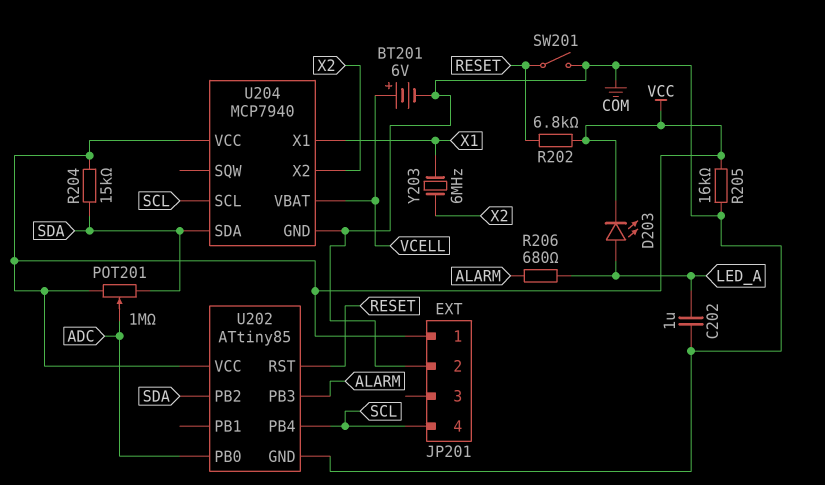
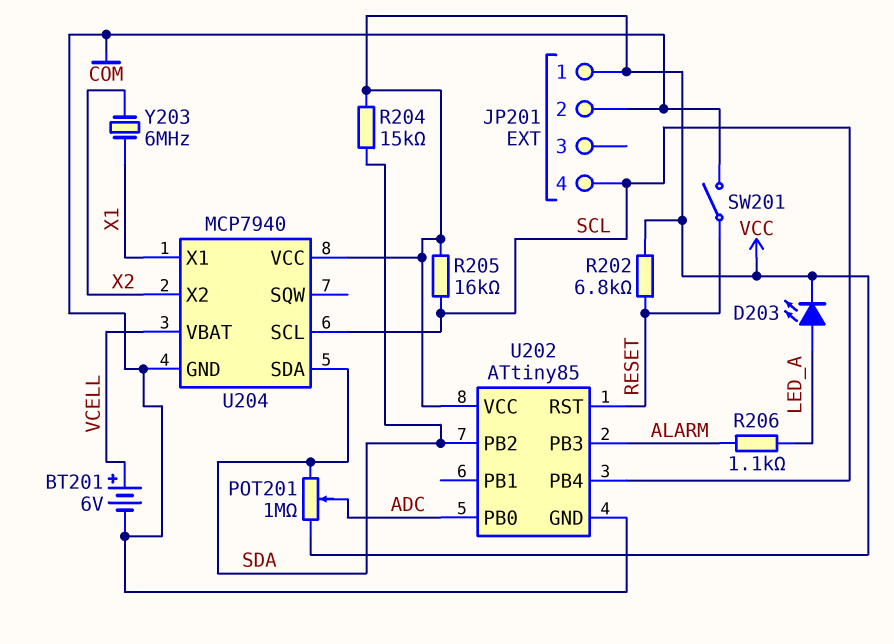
C202: 1uF (COM, LED_A) -> none
R205: 16k (COM, VCC) -> 16k (SCL, VCC)
R206: 680 (ALARM, LED_A) -> 1.1k (ALARM, LED_A)

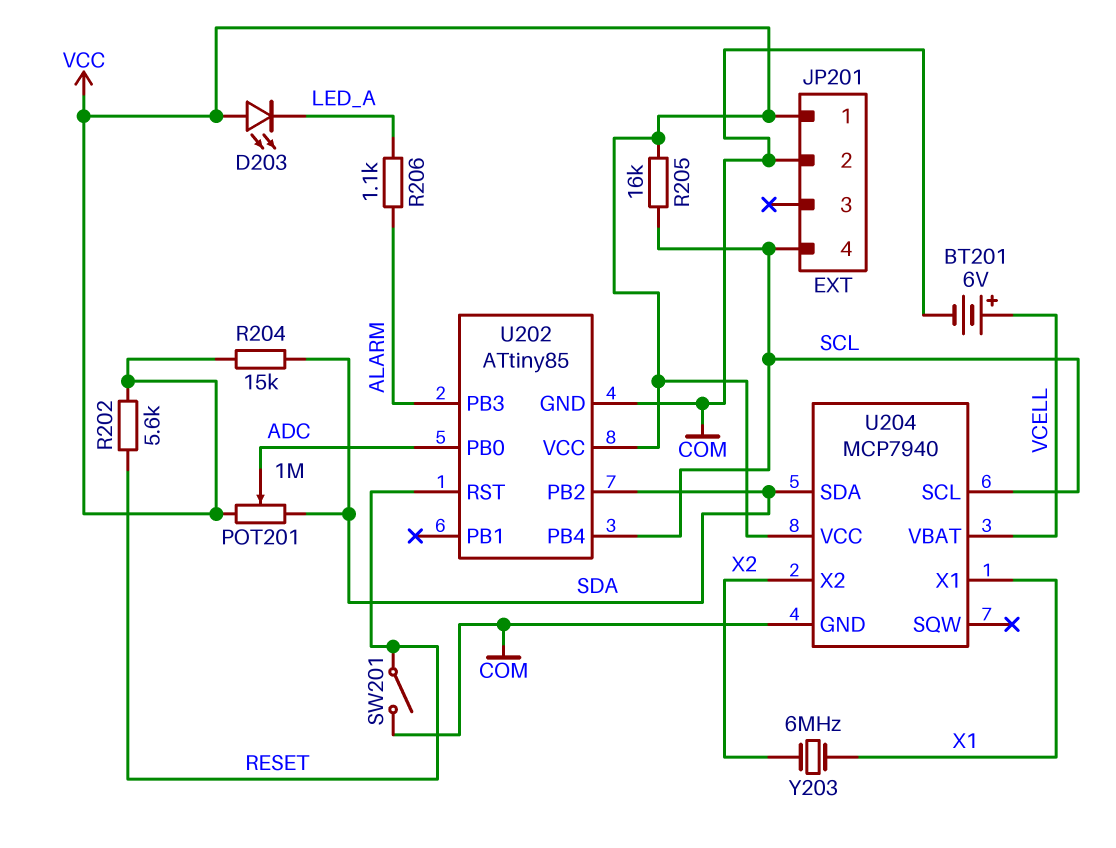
D203: LED (A LED_A, K VCC) -> LED (A VCC, K LED_A)
R202: 6.8k (RESET, VCC) -> 5.6k (RESET, VCC)

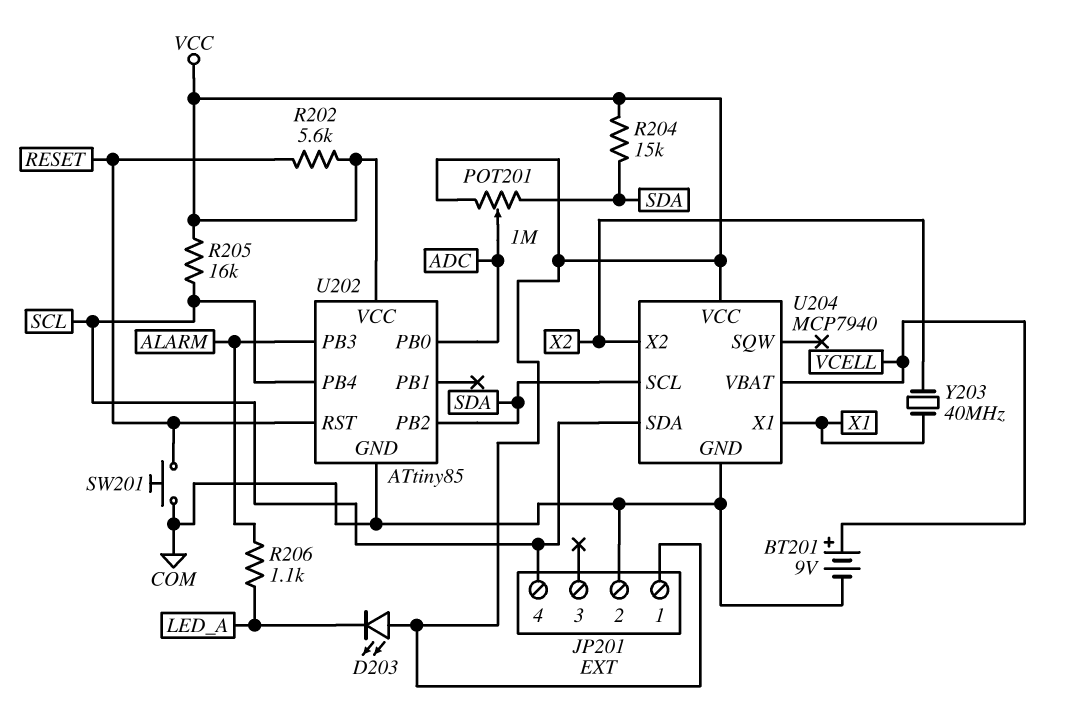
BT201: 6V (plus VCELL, minus COM) -> 9V (plus VCELL, minus COM)
SW201: switch (COM, RESET) -> button (COM, RESET)
U204 pin SCL: SCL -> SDA
U204 pin SDA: SDA -> SCL
Y203: 6MHz (X1, X2) -> 40MHz (X1, X2)

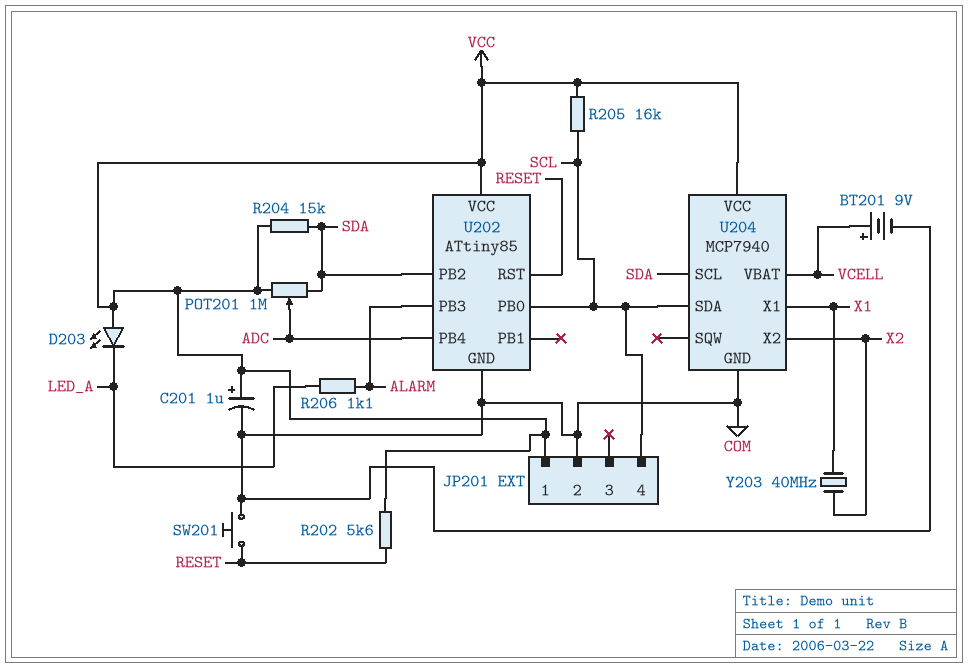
C201: none -> 1uF (plus VCC, minus COM)
U202 pin PB0: ADC -> SCL
U202 pin PB4: SCL -> ADC

